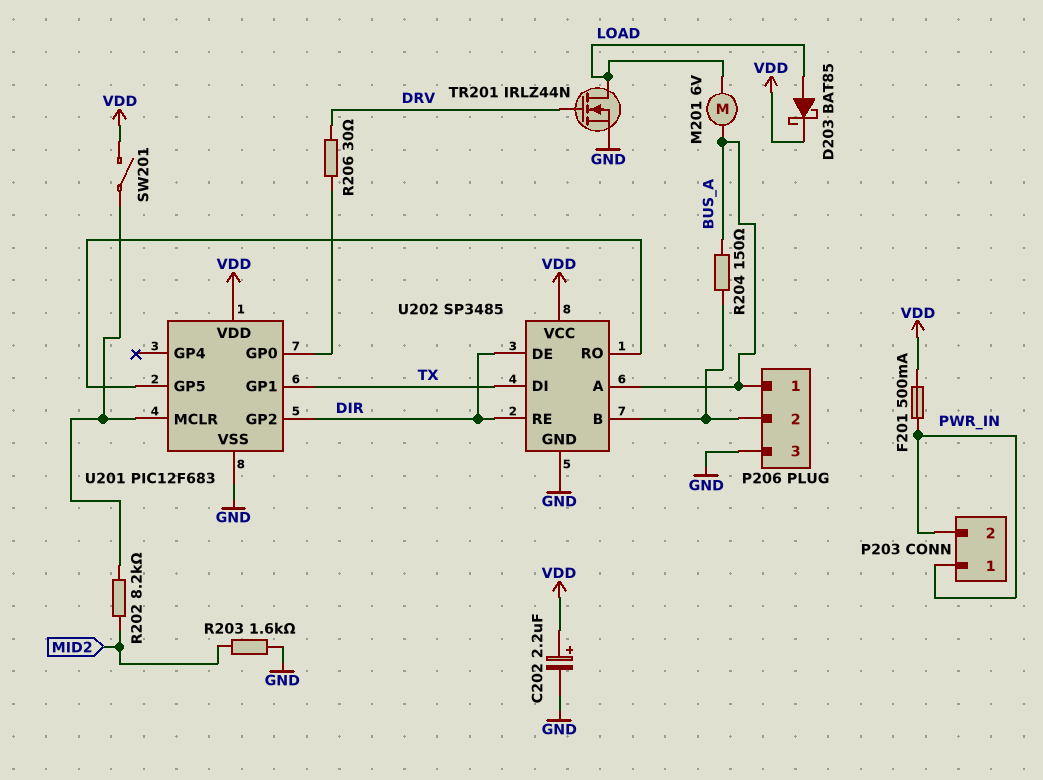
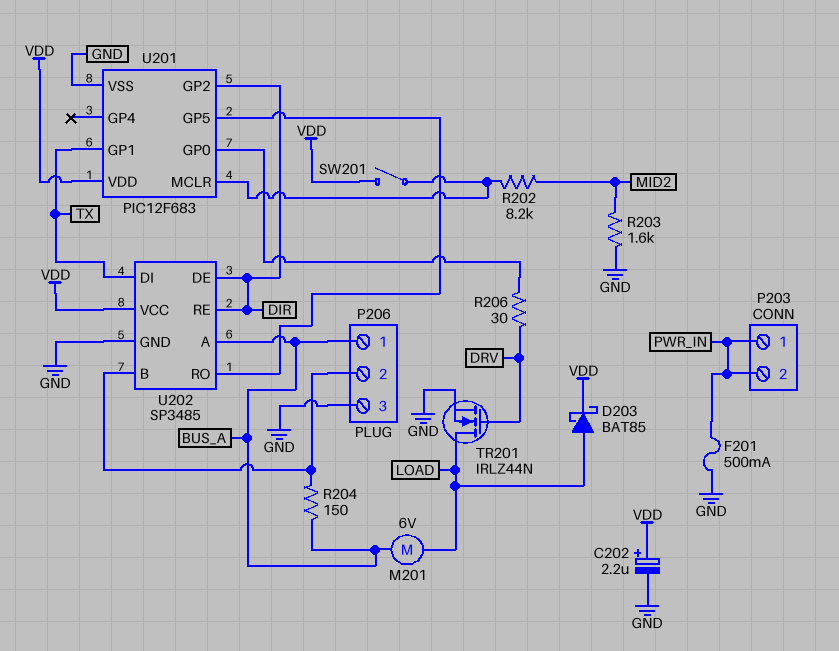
F201: 500mA (PWR_IN, VDD) -> 500mA (GND, PWR_IN)

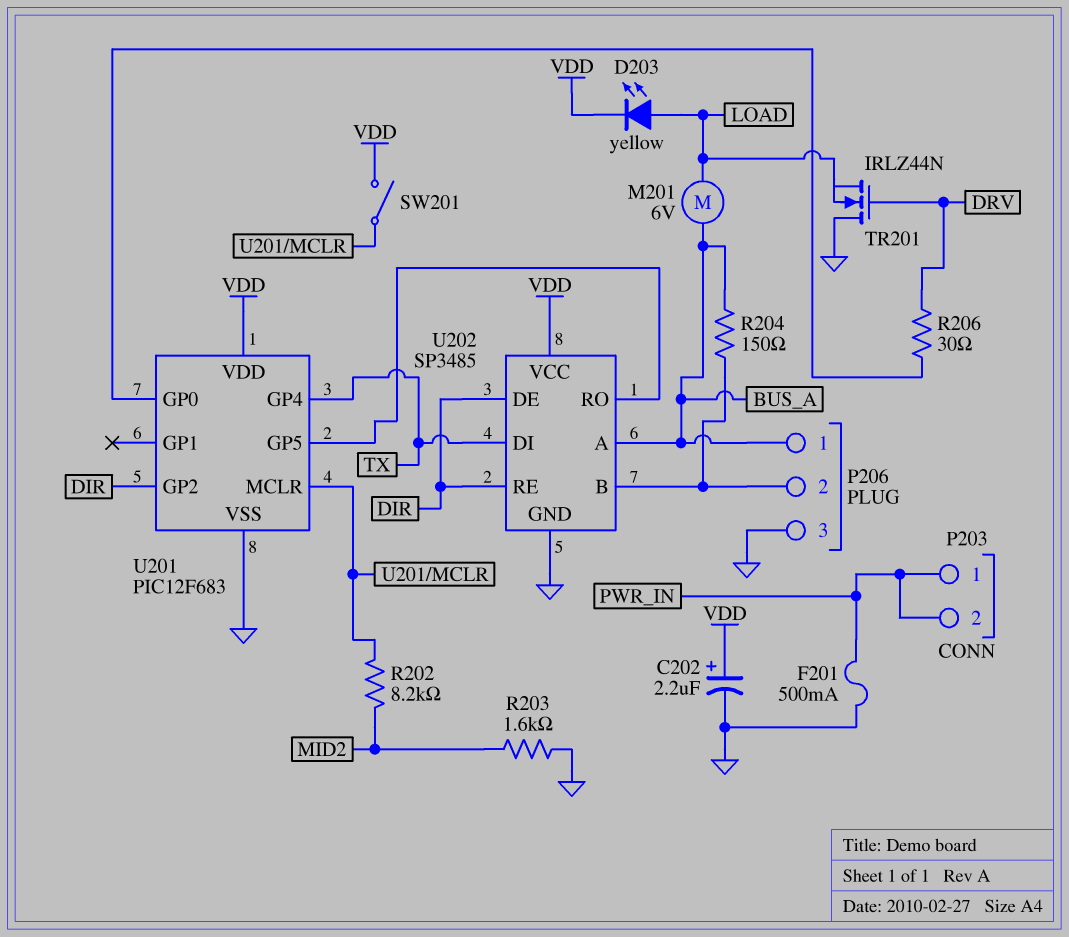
D203: schottky BAT85 (A LOAD, K VDD) -> LED yellow (A LOAD, K VDD)
TR201: NMOS IRLZ44N (G DRV, D LOAD, S GND) -> NMOS IRLZ44N (G DRV, D GND, S LOAD)
U201 pin GP1: TX -> none
U201 pin GP4: none -> TX

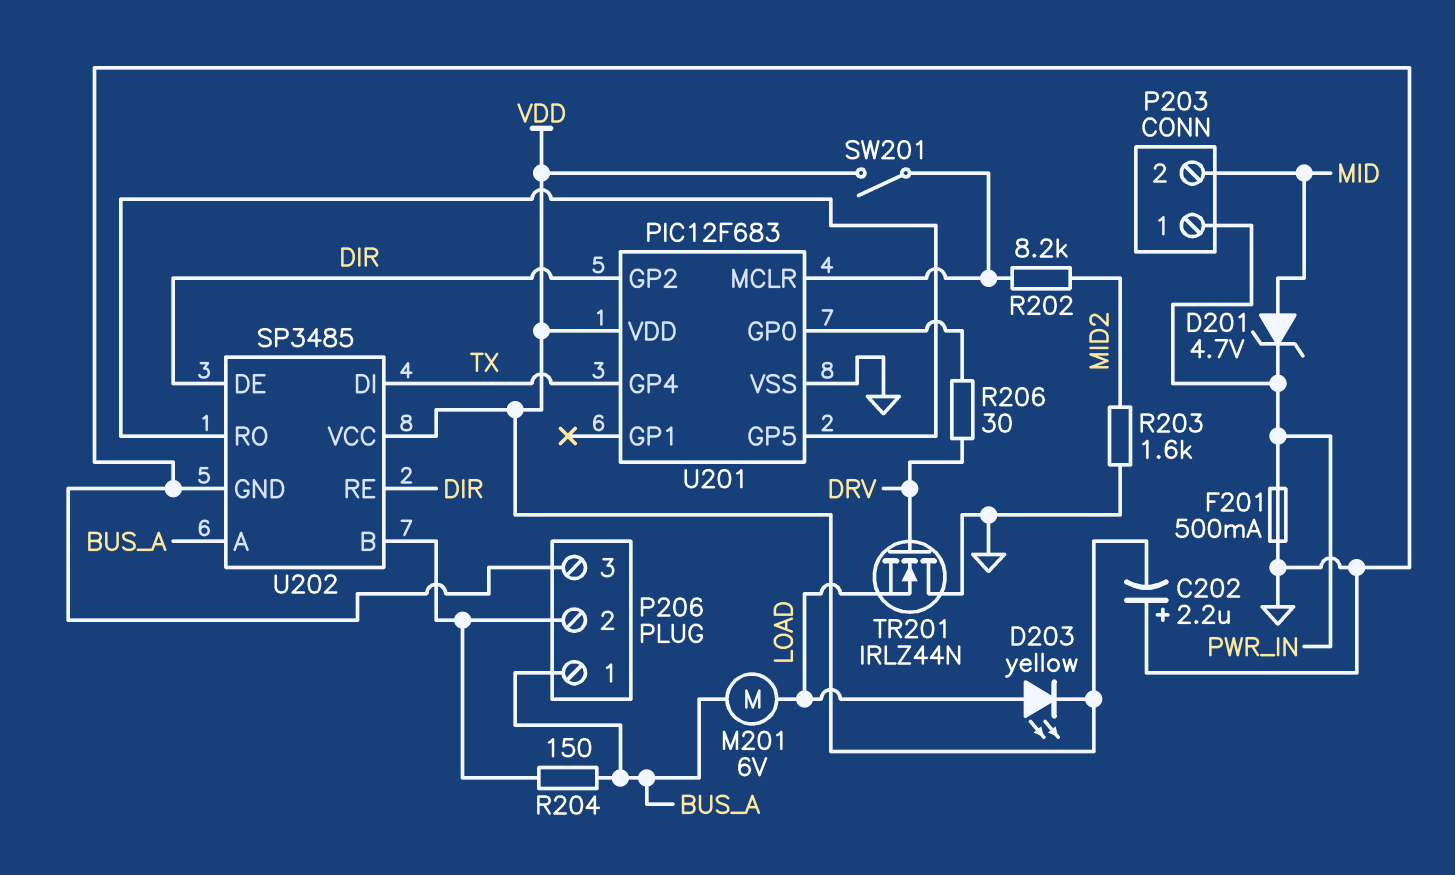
C202: 2.2uF (plus VDD, minus GND) -> 2.2uF (plus GND, minus VDD)
D201: none -> zener 4.7V (A MID, K PWR_IN)
P203 pin 2: PWR_IN -> MID

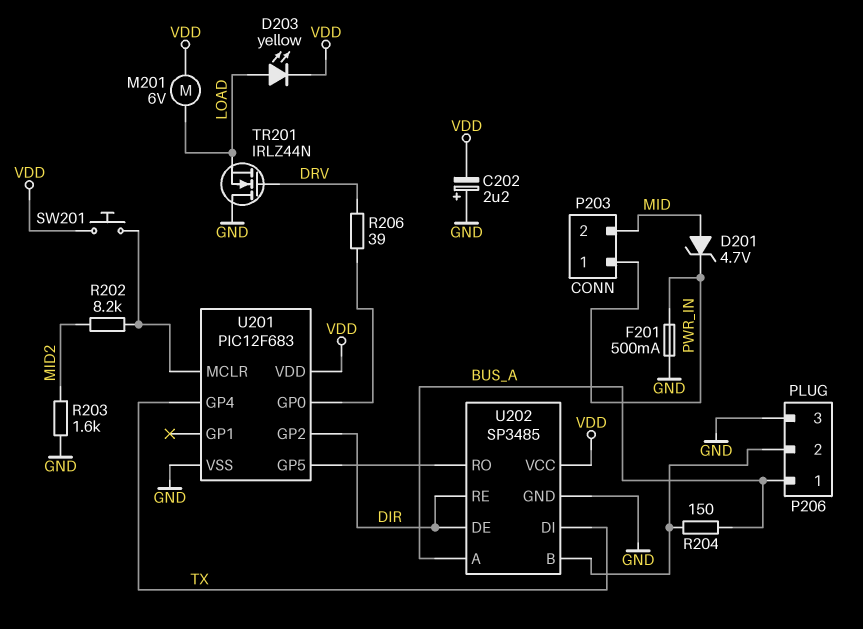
M201: motor 6V (BUS_A, LOAD) -> motor 6V (LOAD, VDD)
R206: 30 (DRV, U201/GP0) -> 39 (DRV, U201/GP0)
SW201: switch (U201/MCLR, VDD) -> button (U201/MCLR, VDD)

